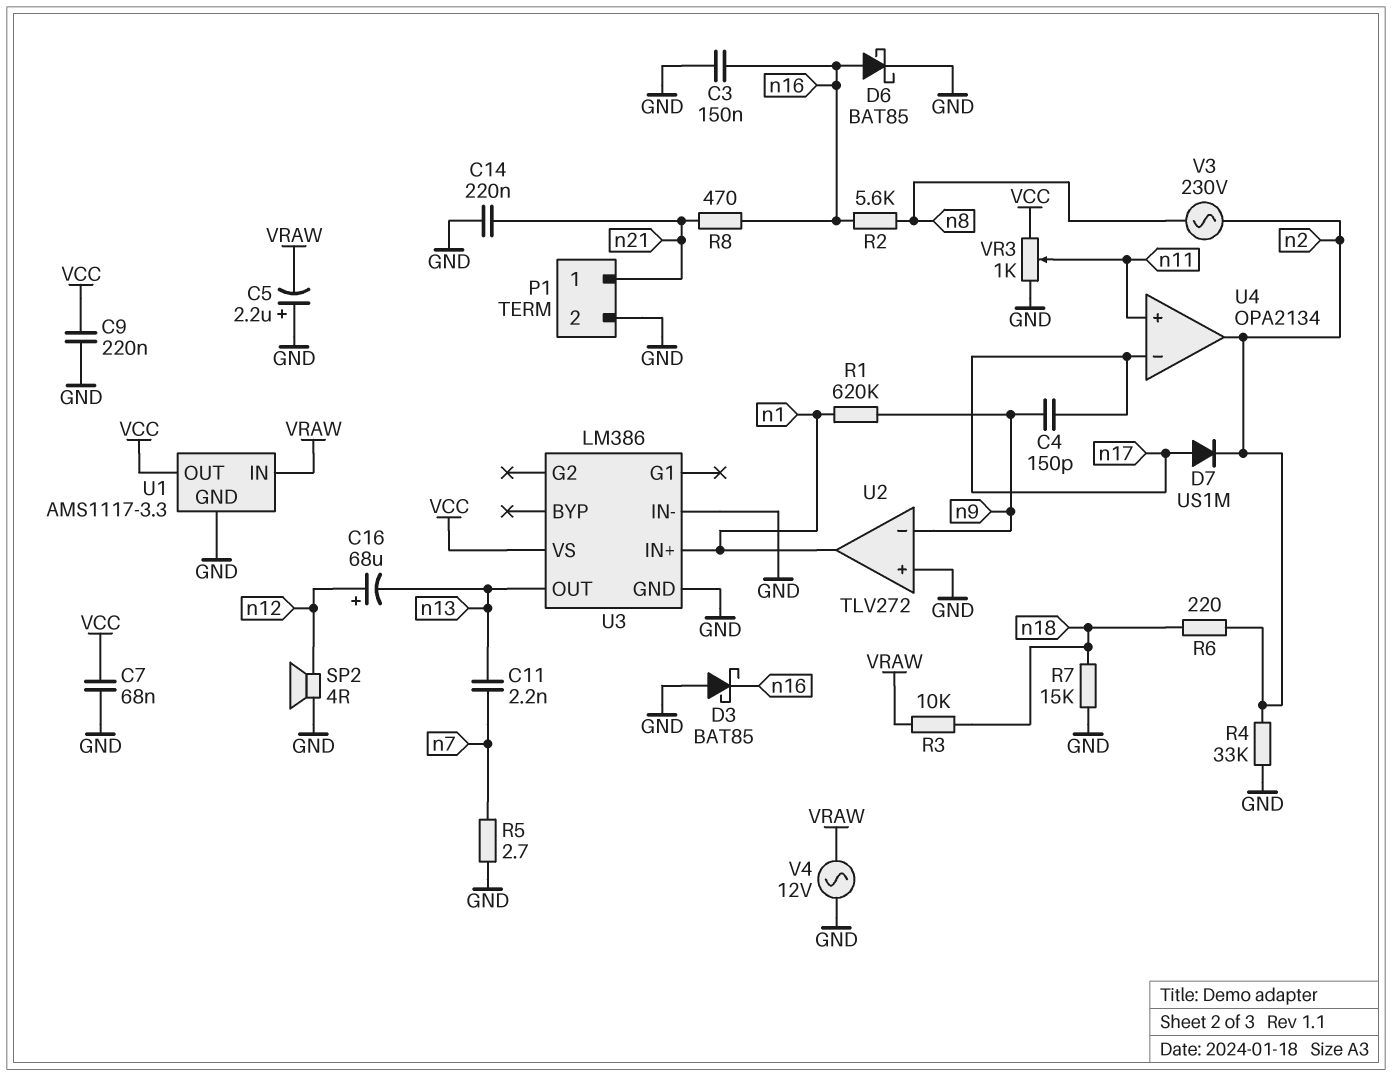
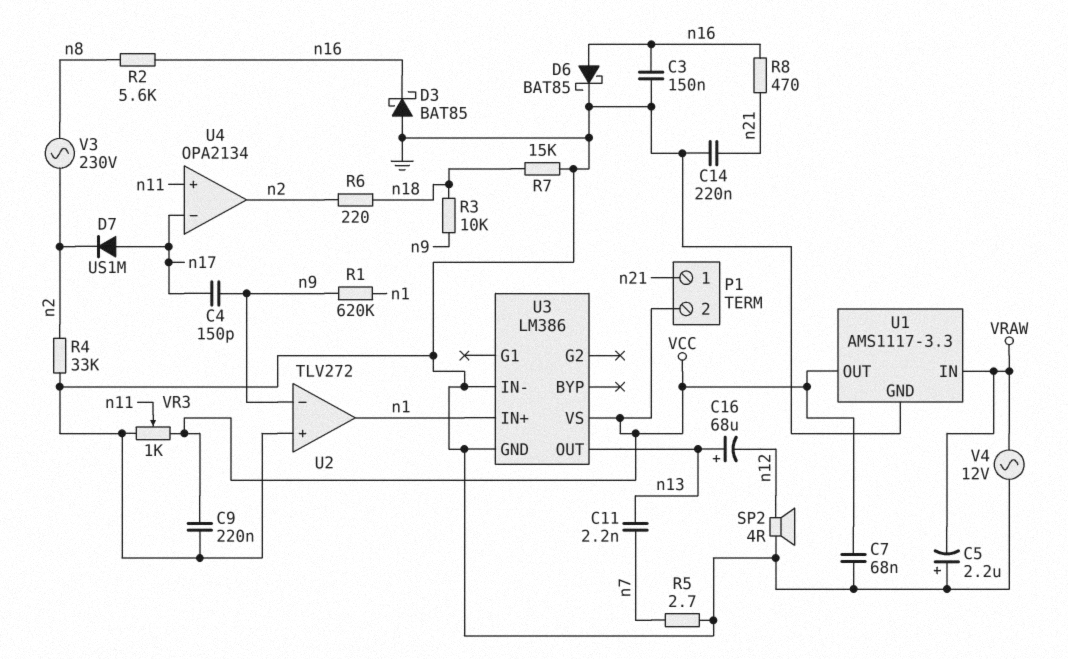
C16: 68uF (plus n12, minus n13) -> 68uF (plus n13, minus n12)
P1 pin 2: GND -> VCC
R3: 10k (VRAW, n18) -> 10k (n9, n18)

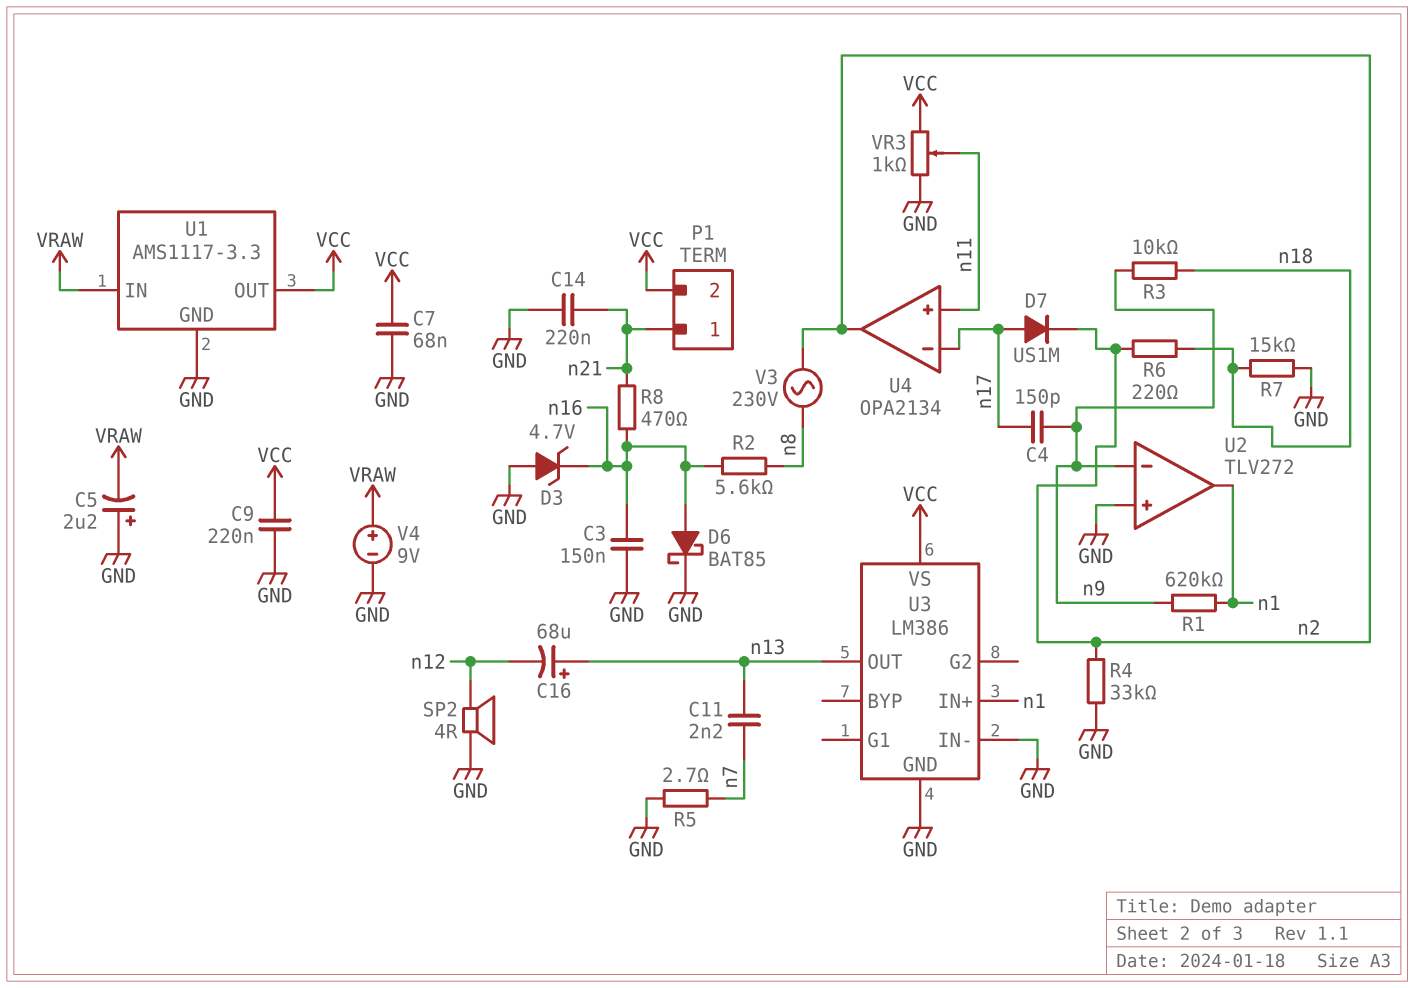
D3: schottky BAT85 (A GND, K n16) -> zener 4.7V (A GND, K n16)
V4: AC 12V (GND, VRAW) -> 9V (plus VRAW, minus GND)

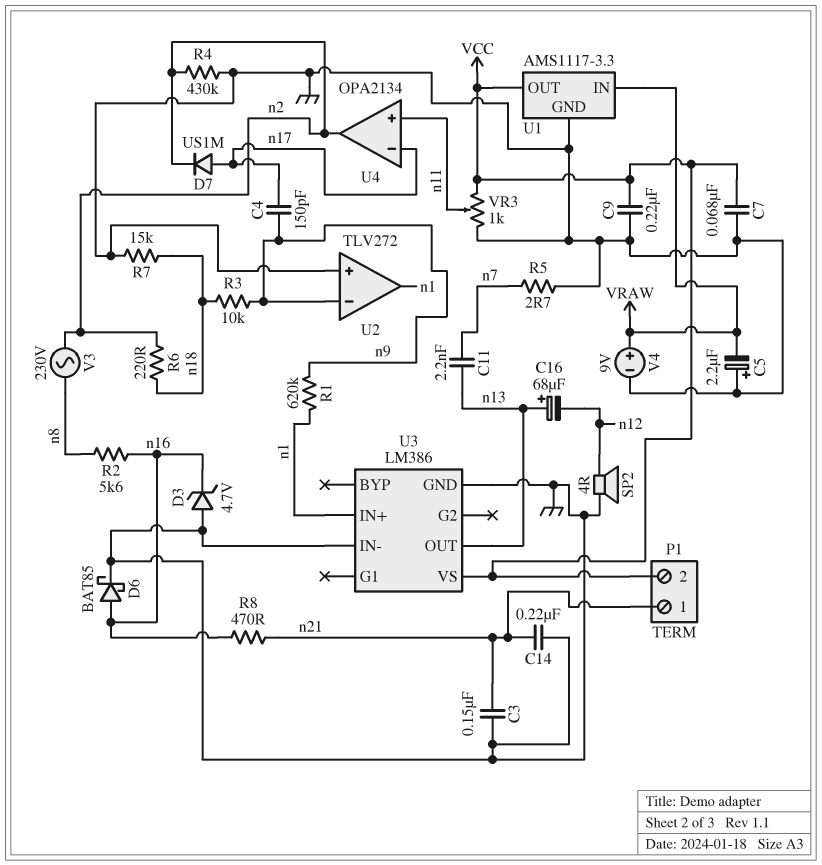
C3: 150nF (GND, n16) -> 150nF (GND, n21)
R4: 33k (GND, n2) -> 430k (GND, n2)

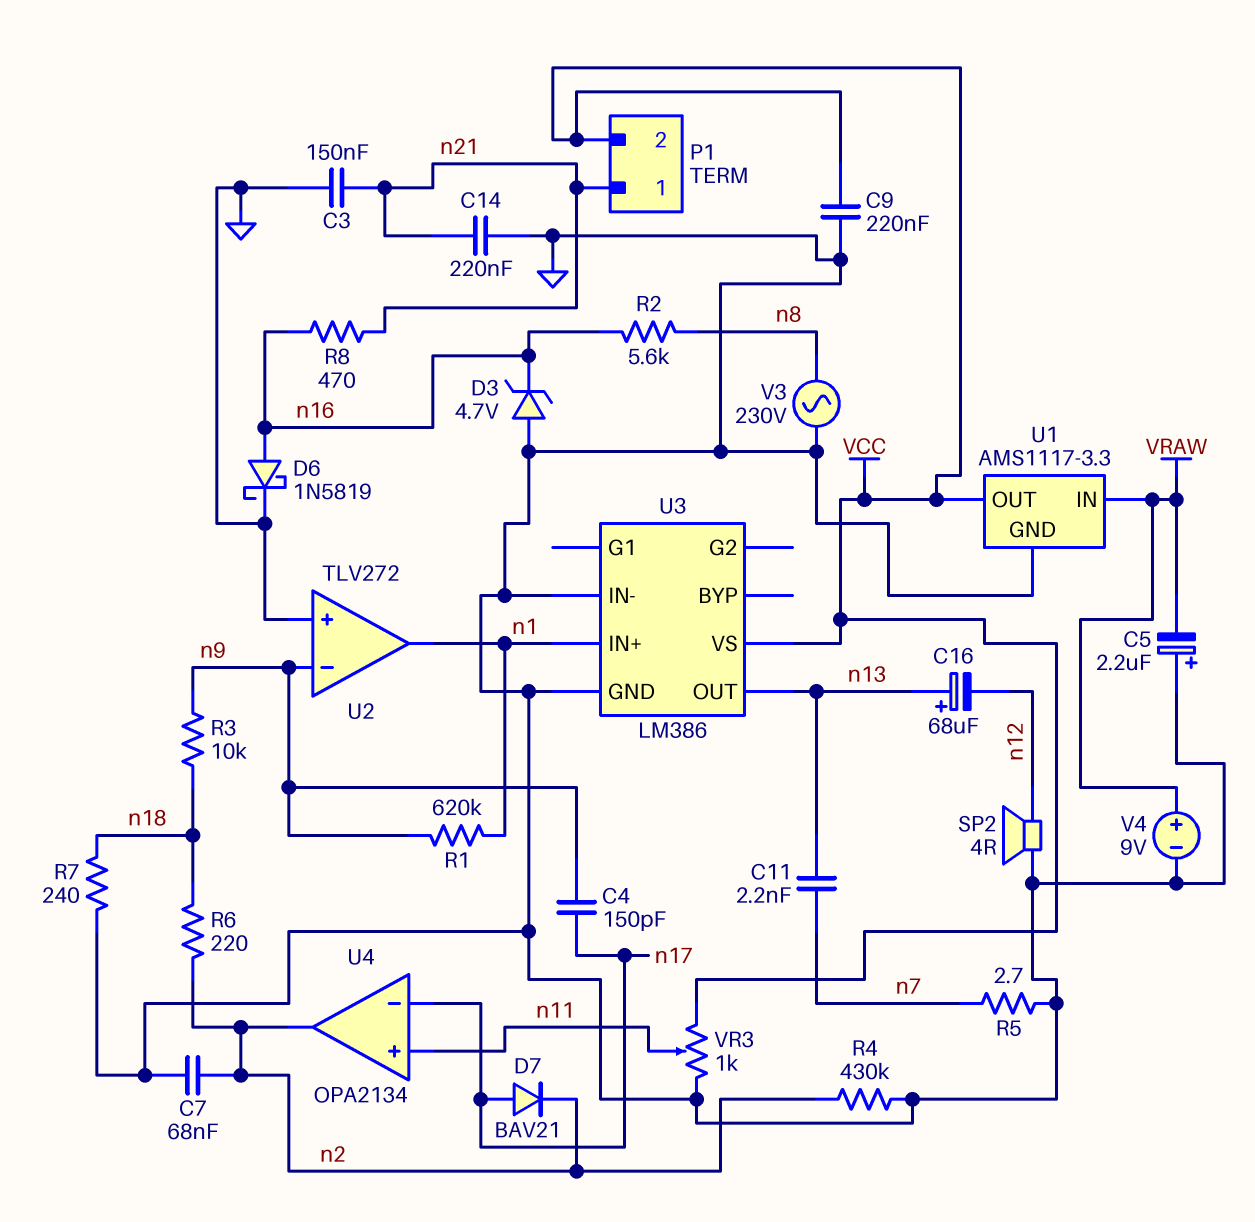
C7: 68nF (GND, VCC) -> 68nF (GND, n2)
D6: schottky BAT85 (A n16, K GND) -> schottky 1N5819 (A n16, K GND)
D7: diode US1M (A n17, K n2) -> diode BAV21 (A n17, K n2)
R7: 15k (GND, n18) -> 240 (GND, n18)
V3: AC 230V (n2, n8) -> AC 230V (GND, n8)

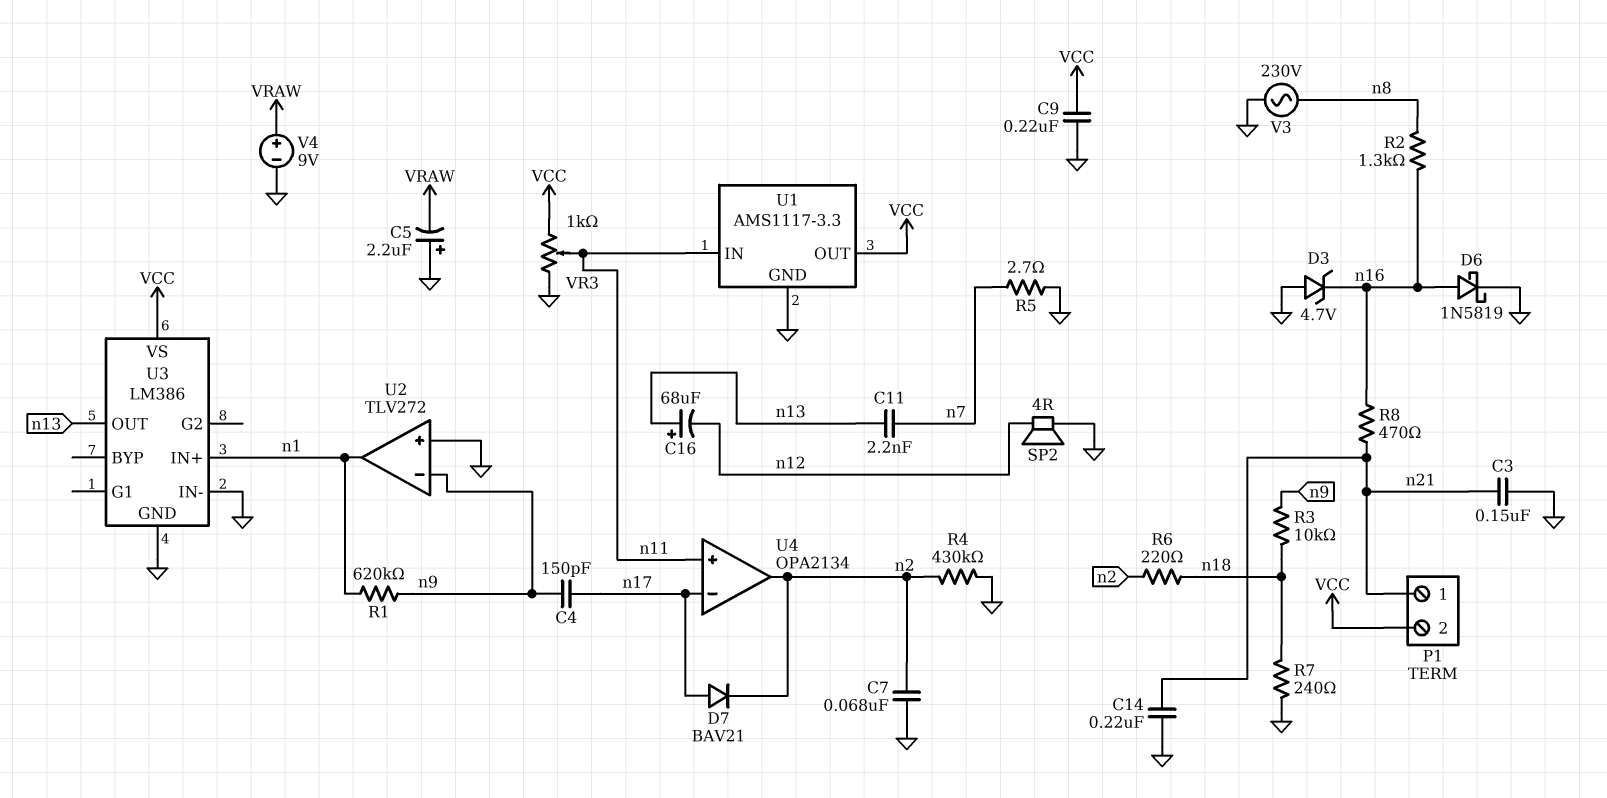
R2: 5.6k (n8, n16) -> 1.3k (n8, n16)
U1 pin IN: VRAW -> n11

